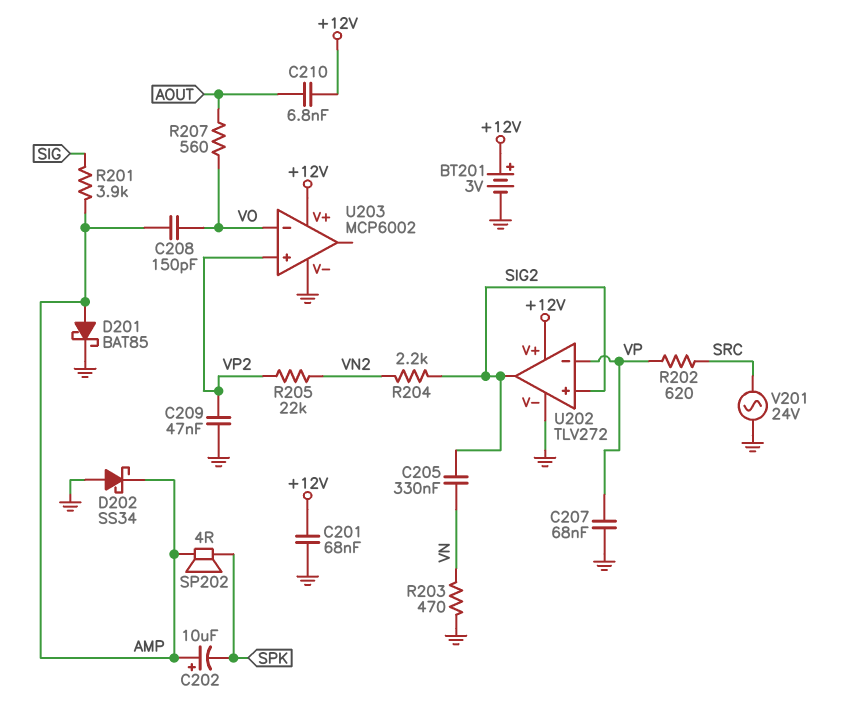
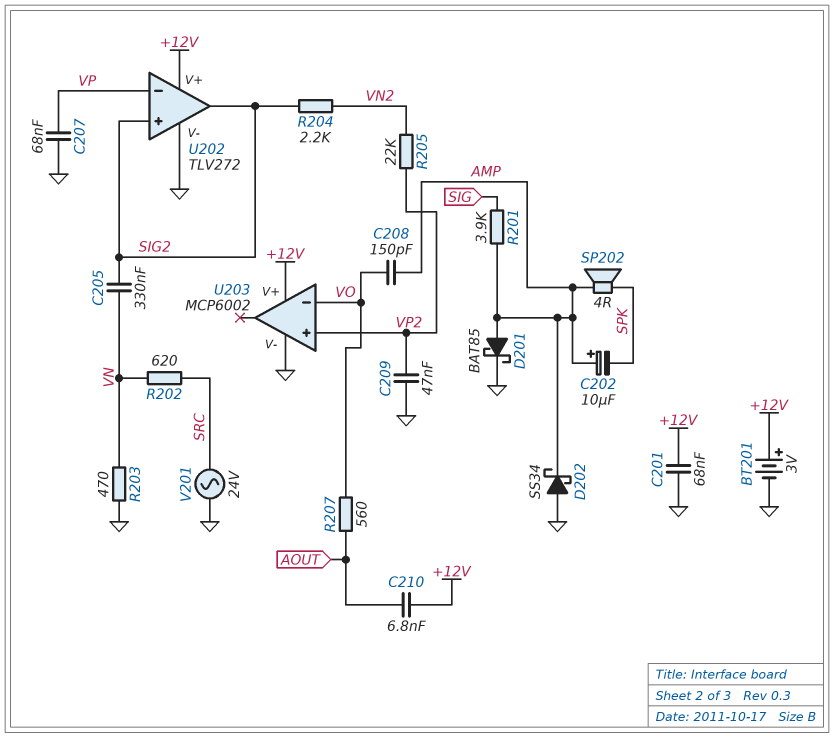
R202: 620 (SRC, VP) -> 620 (SRC, VN)

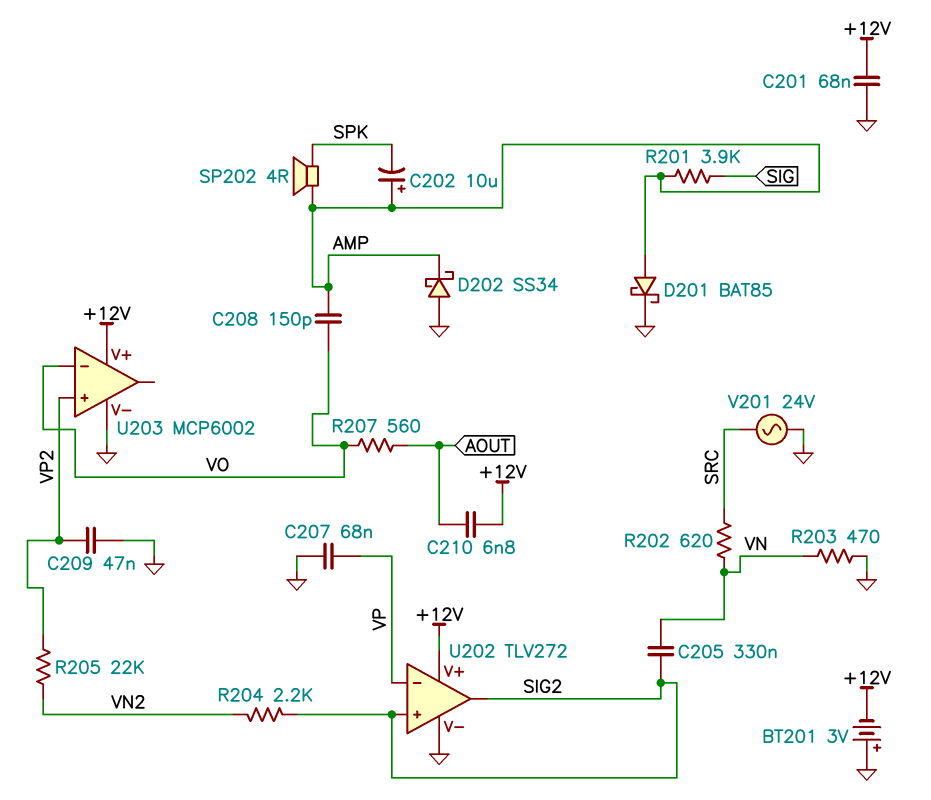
BT201: 3V (plus +12V, minus GND) -> 3V (plus GND, minus +12V)

